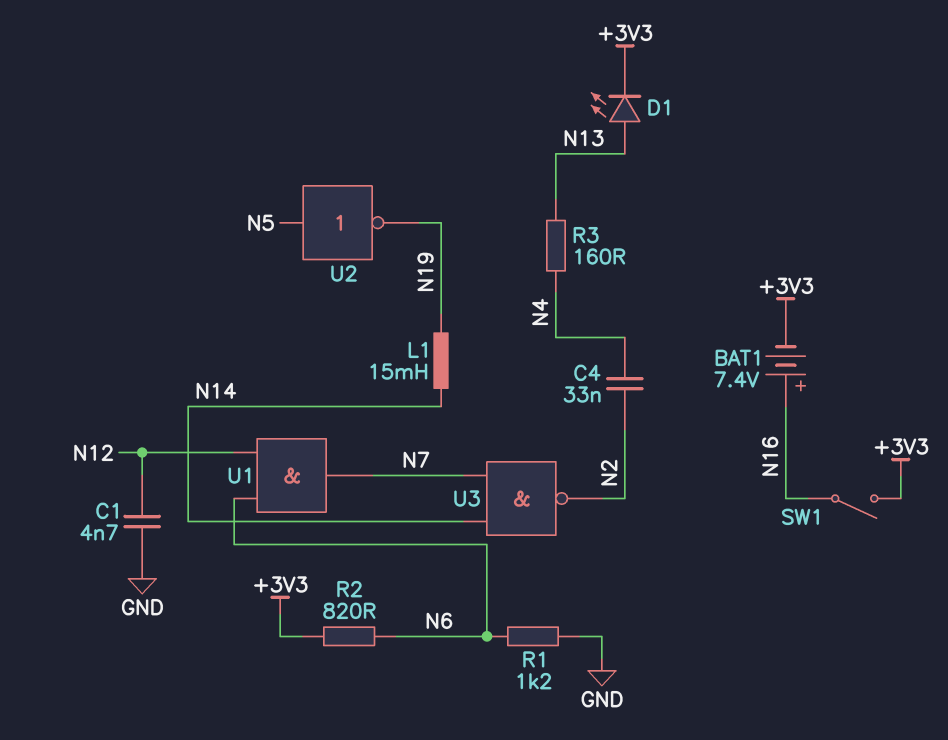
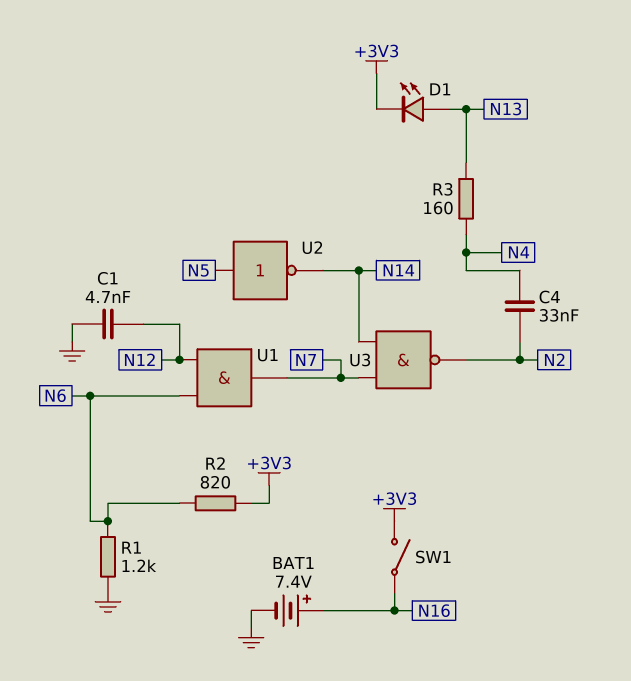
BAT1: 7.4V (plus N16, minus +3V3) -> 7.4V (plus N16, minus GND)
L1: 15mH (N14, N19) -> none
U2: NOT (in N5, out N19) -> NOT (in N5, out N14)

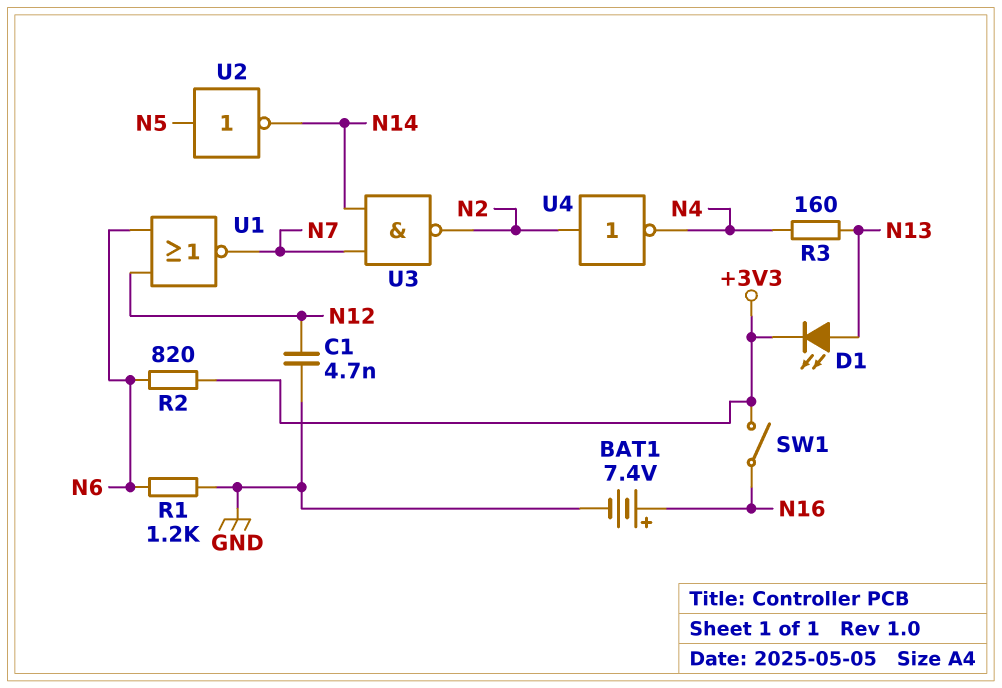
C4: 33nF (N2, N4) -> none
U1: AND (in N6, in N12, out N7) -> NOR (in N6, in N12, out N7)
U4: none -> NOT (in N2, out N4)

